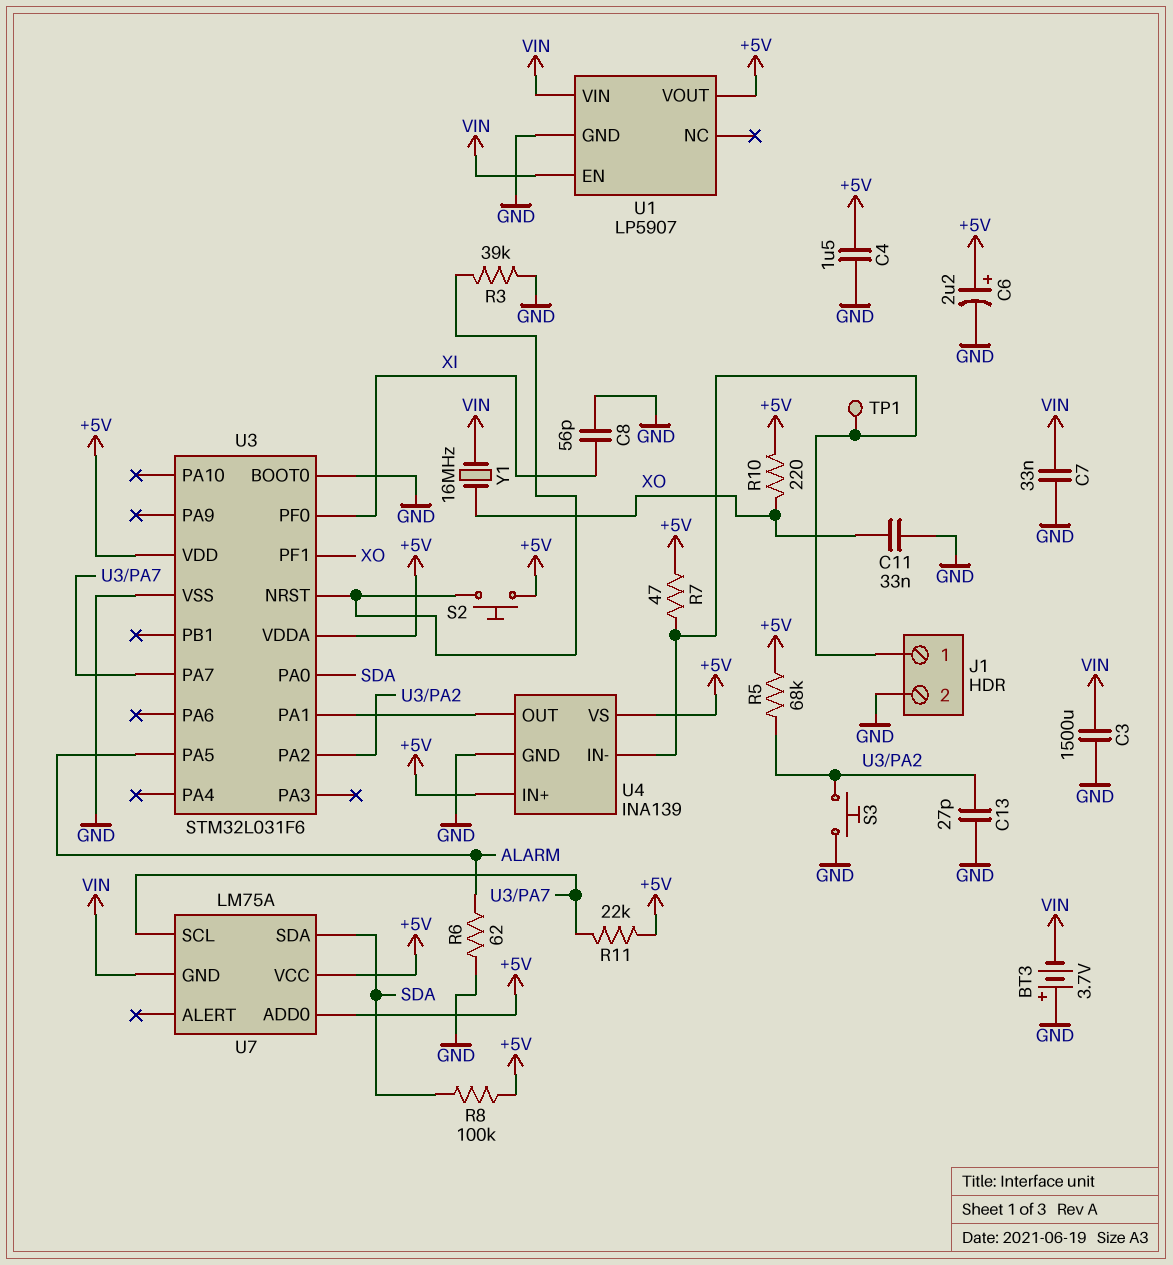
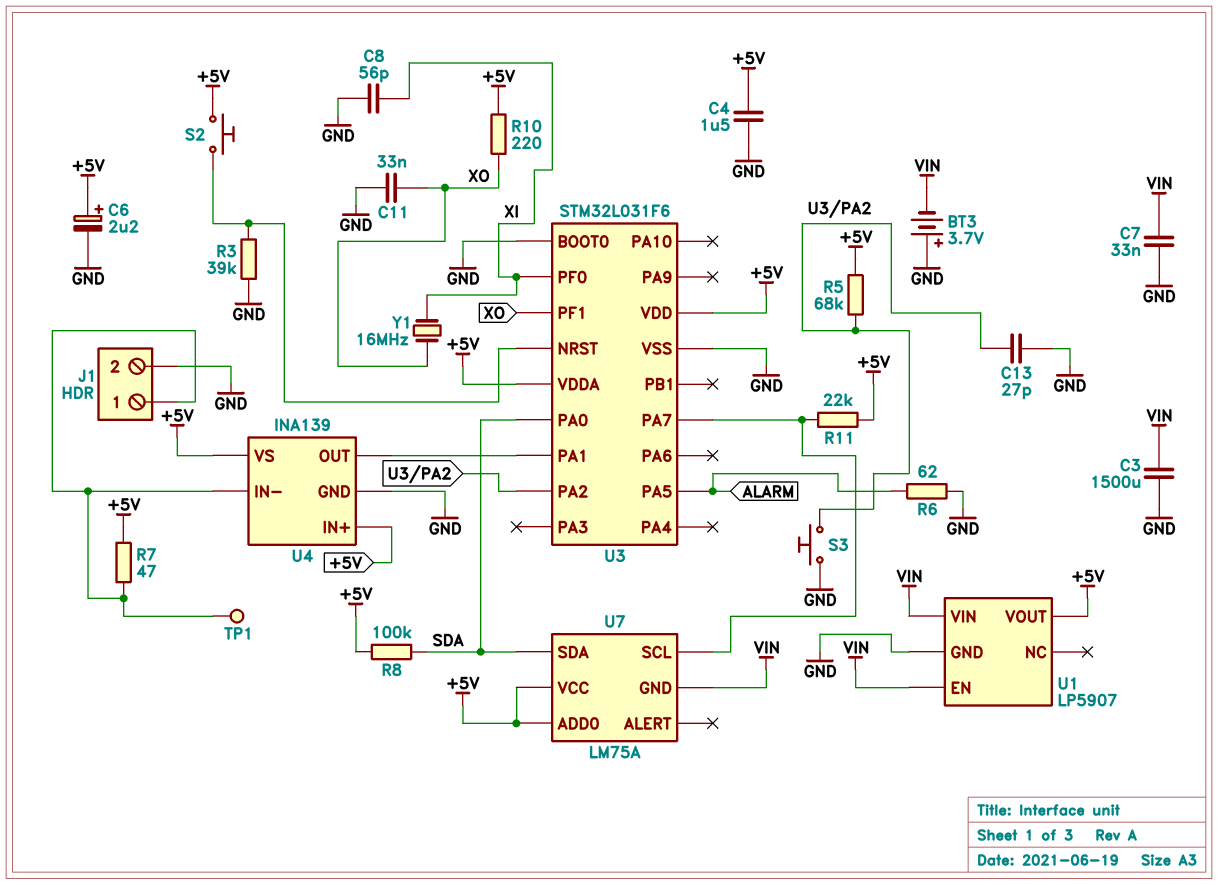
Y1: 16MHz (VIN, XO) -> 16MHz (XI, XO)

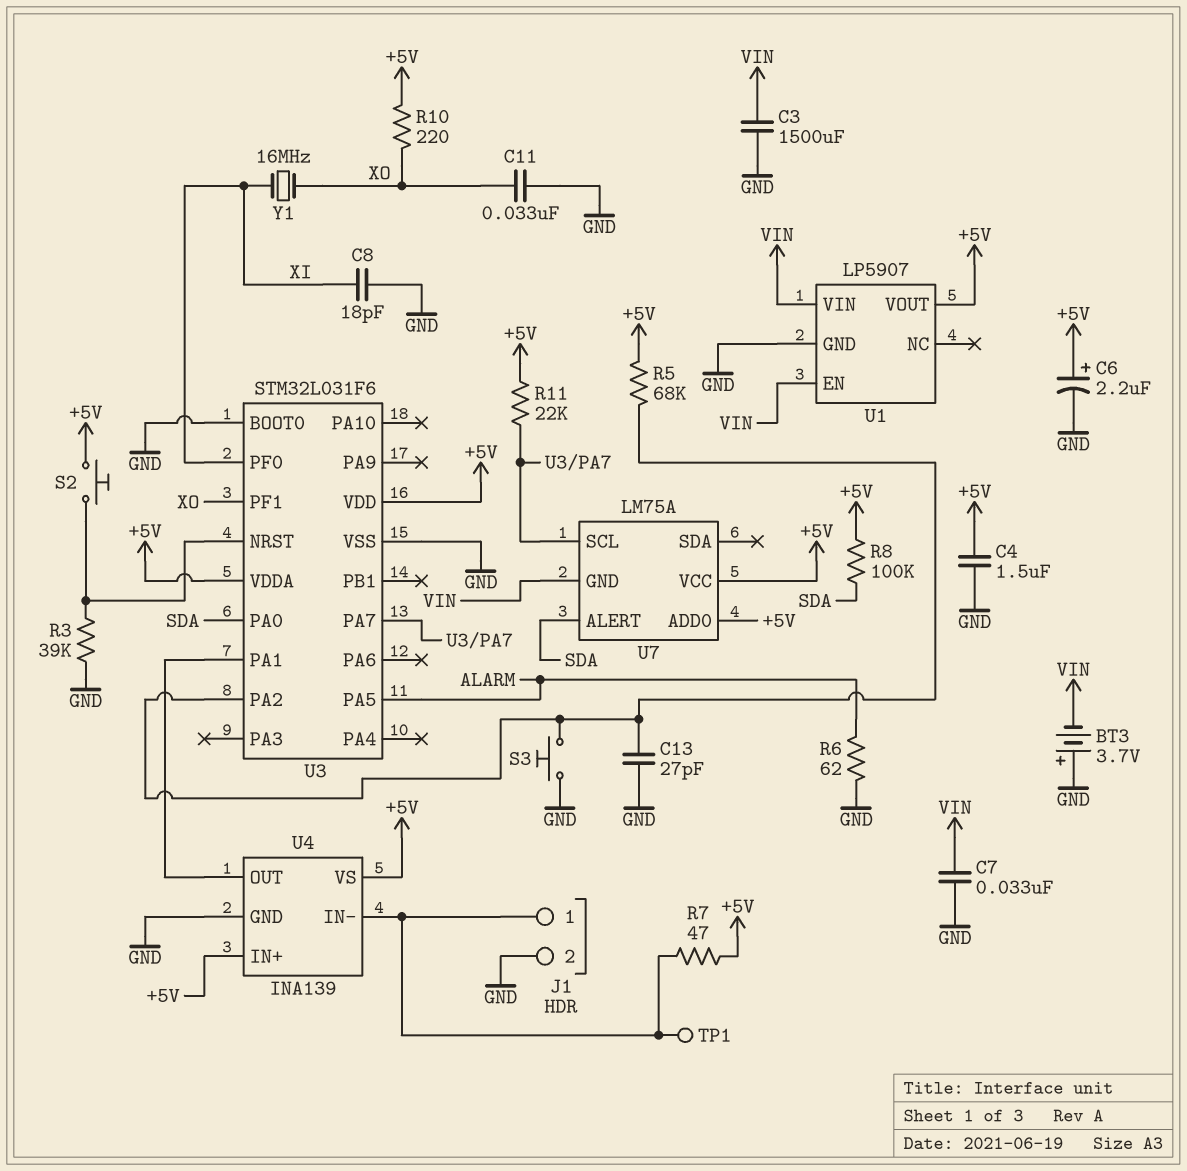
C8: 56pF (GND, XI) -> 18pF (GND, XI)
U7 pin ALERT: none -> SDA
U7 pin SDA: SDA -> none

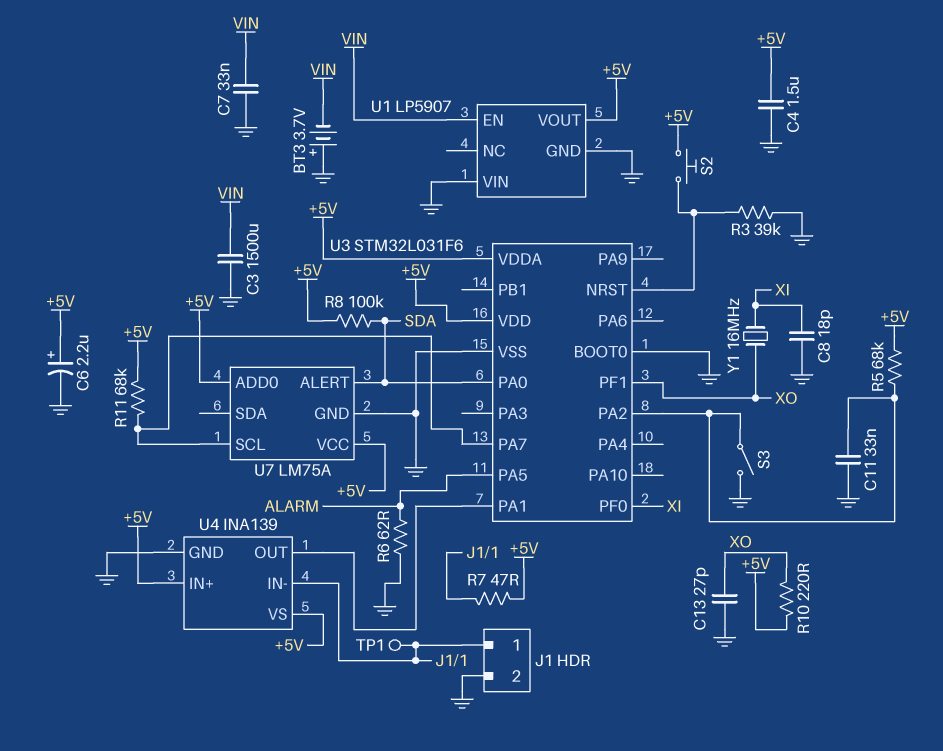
C11: 33nF (GND, XO) -> 33nF (GND, U3/PA2)
C13: 27pF (GND, U3/PA2) -> 27pF (GND, XO)
R11: 22k (+5V, U3/PA7) -> 68k (+5V, U3/PA7)
S3: button (GND, U3/PA2) -> switch (GND, U3/PA2)
U1 pin VIN: VIN -> GND
U7 pin GND: VIN -> GND

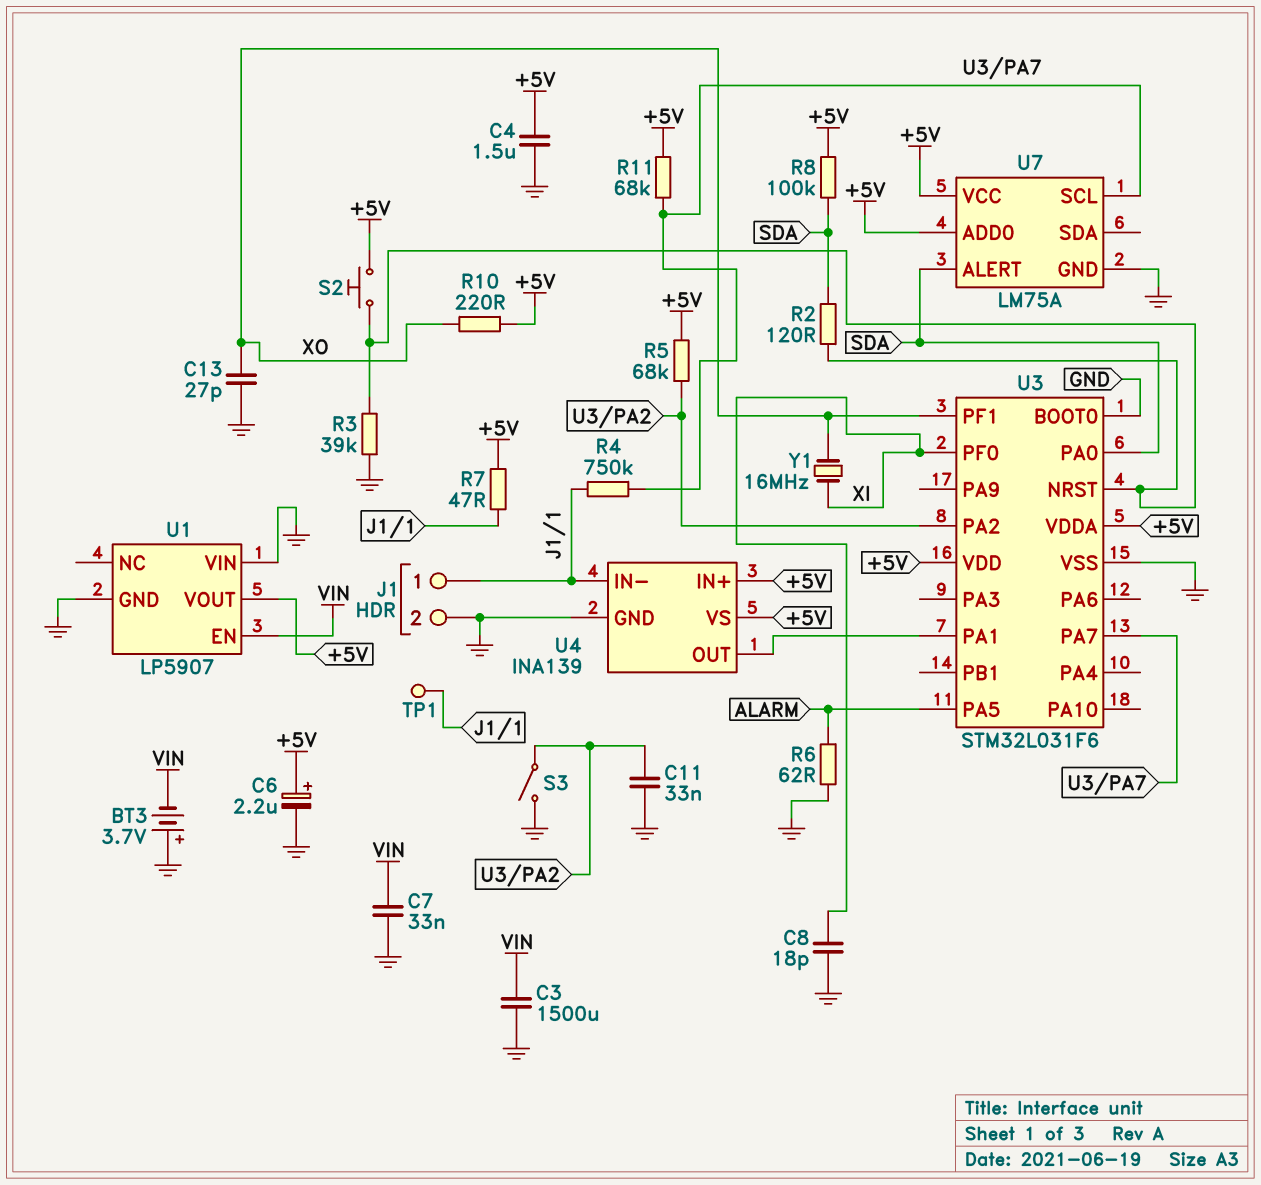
R2: none -> 120 (SDA, U3/NRST)
R4: none -> 750k (J1/1, U3/PA7)

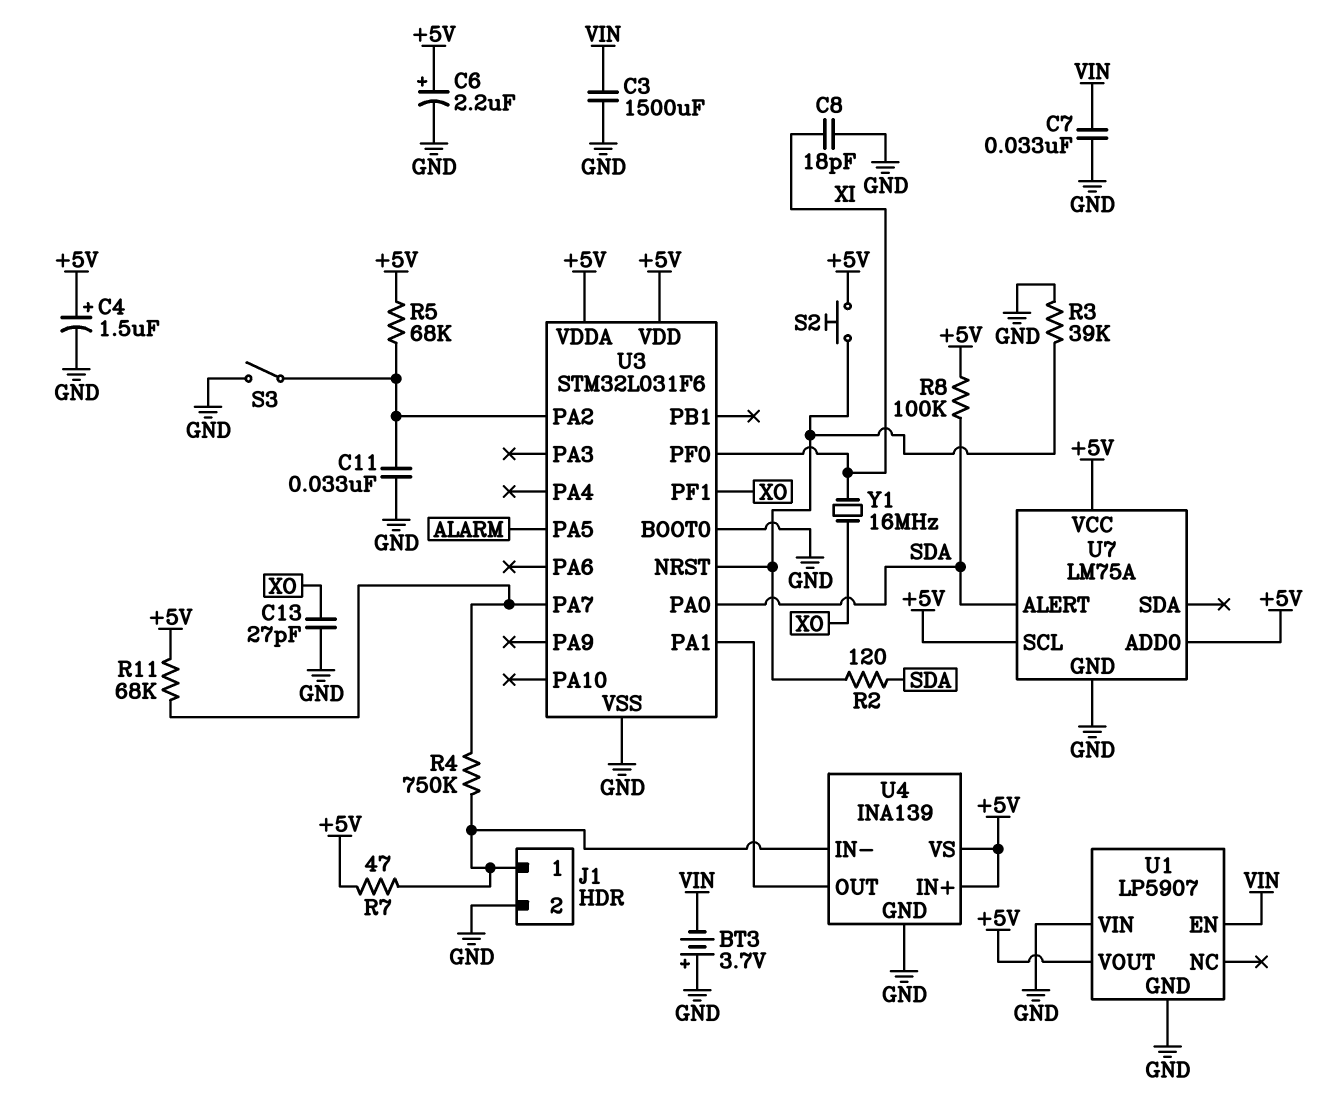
C4: 1.5uF (+5V, GND) -> 1.5uF (plus +5V, minus GND)
R6: 62 (ALARM, GND) -> none
R10: 220 (+5V, XO) -> none
TP1: test point (J1/1) -> none
U7 pin SCL: U3/PA7 -> +5V

